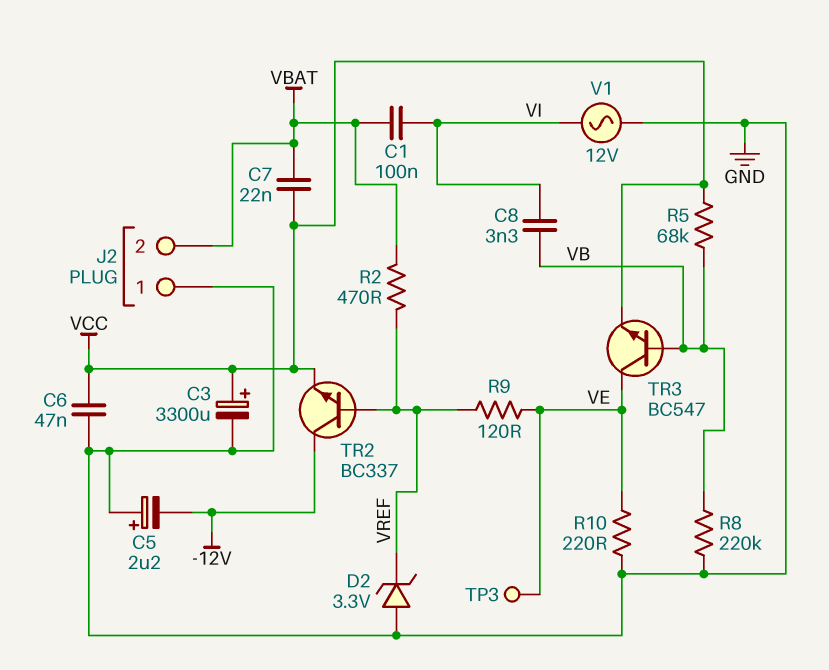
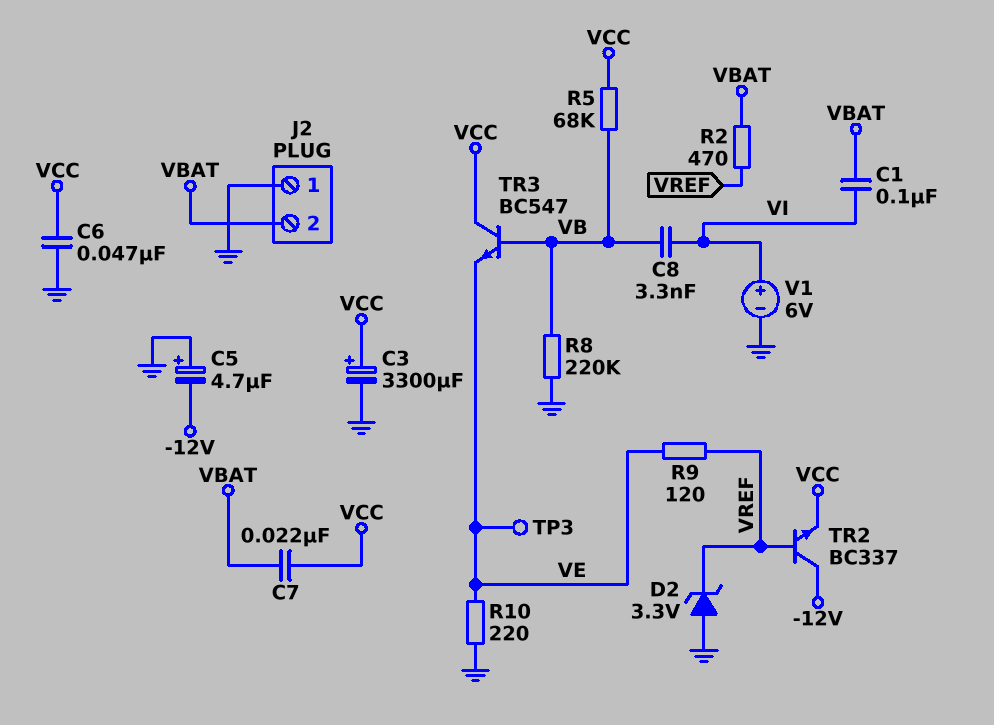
C5: 2.2uF (plus GND, minus -12V) -> 4.7uF (plus GND, minus -12V)
TR3: NPN BC547 (B VB, C VE, E VCC) -> NPN BC547 (B VB, C VCC, E VE)
V1: AC 12V (GND, VI) -> 6V (plus VI, minus GND)

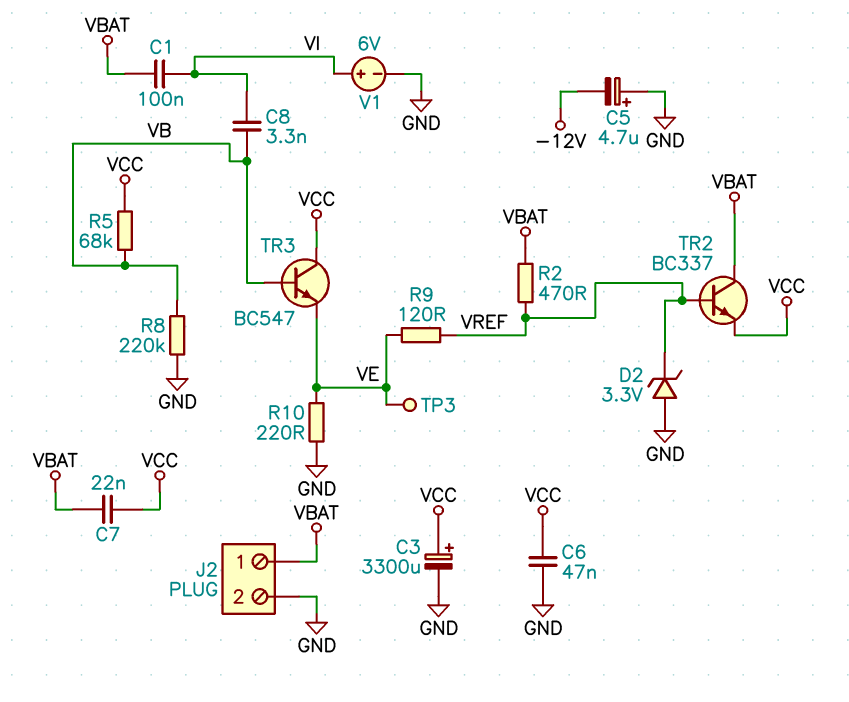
J2 pin 1: GND -> VBAT
J2 pin 2: VBAT -> GND
TR2: NPN BC337 (B VREF, C -12V, E VCC) -> NPN BC337 (B VREF, C VBAT, E VCC)

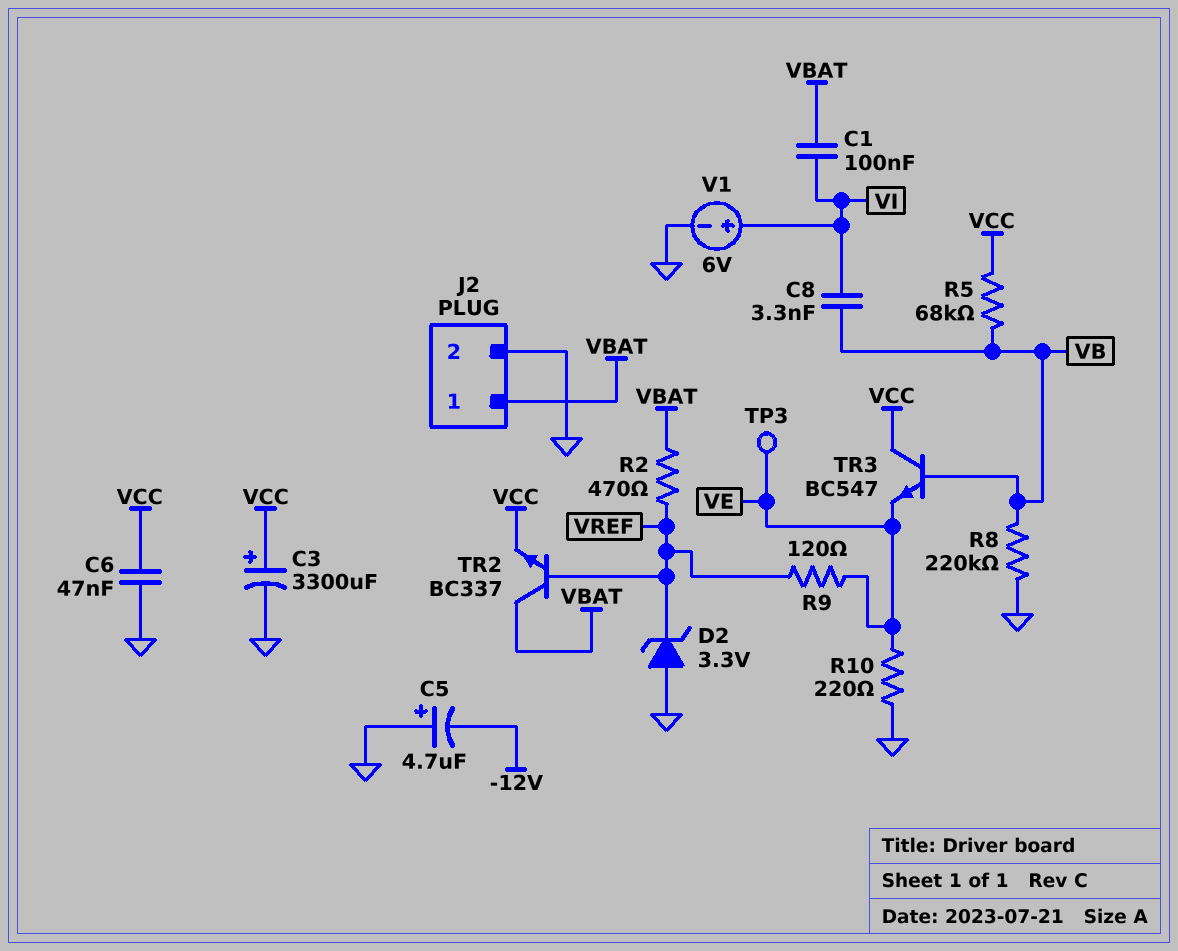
C7: 22nF (VBAT, VCC) -> none

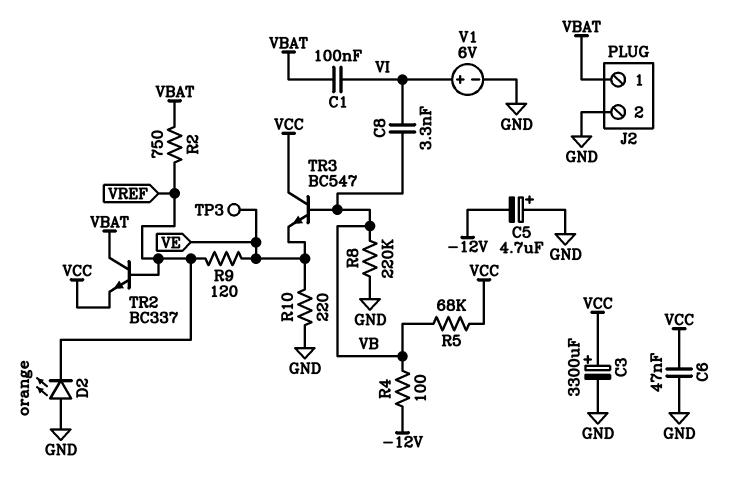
D2: zener 3.3V (A GND, K VREF) -> LED orange (A GND, K VREF)
R2: 470 (VBAT, VREF) -> 750 (VBAT, VREF)
R4: none -> 100 (-12V, VB)

